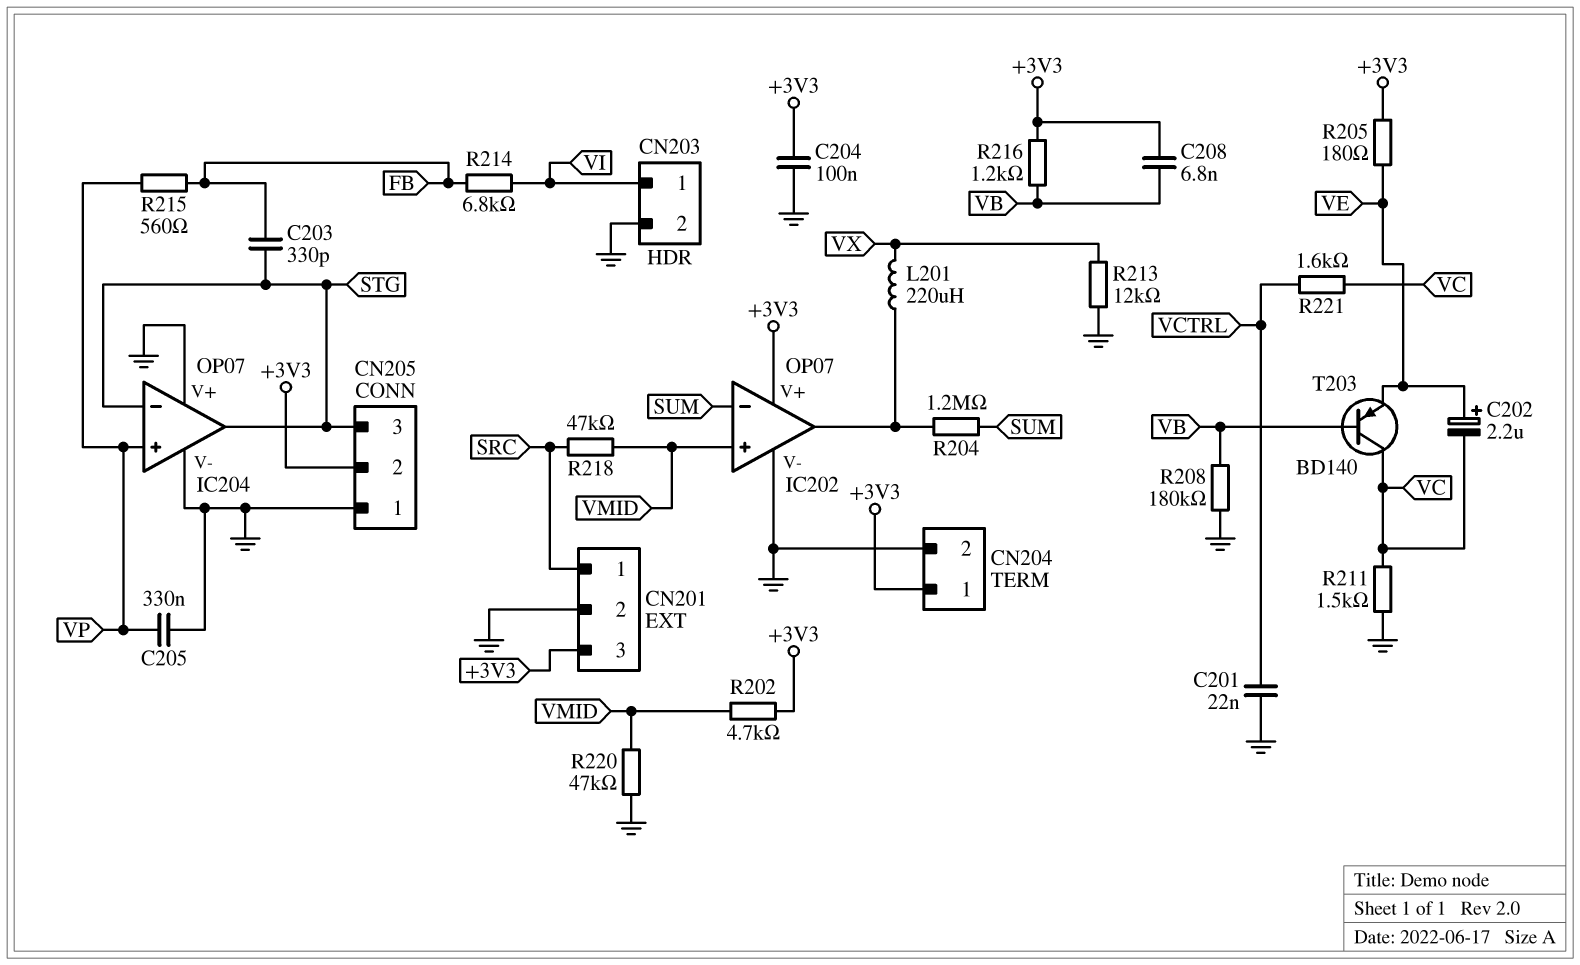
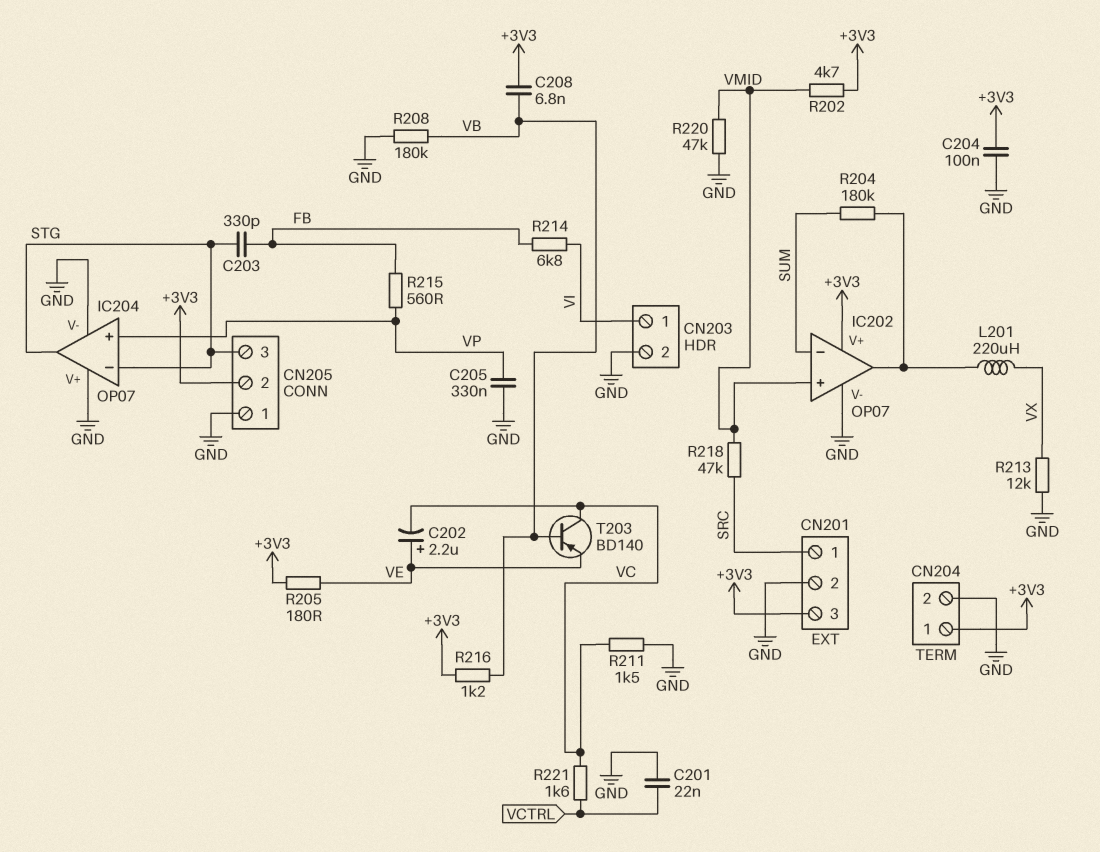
R204: 1.2M (IC202/out, SUM) -> 180k (IC202/out, SUM)

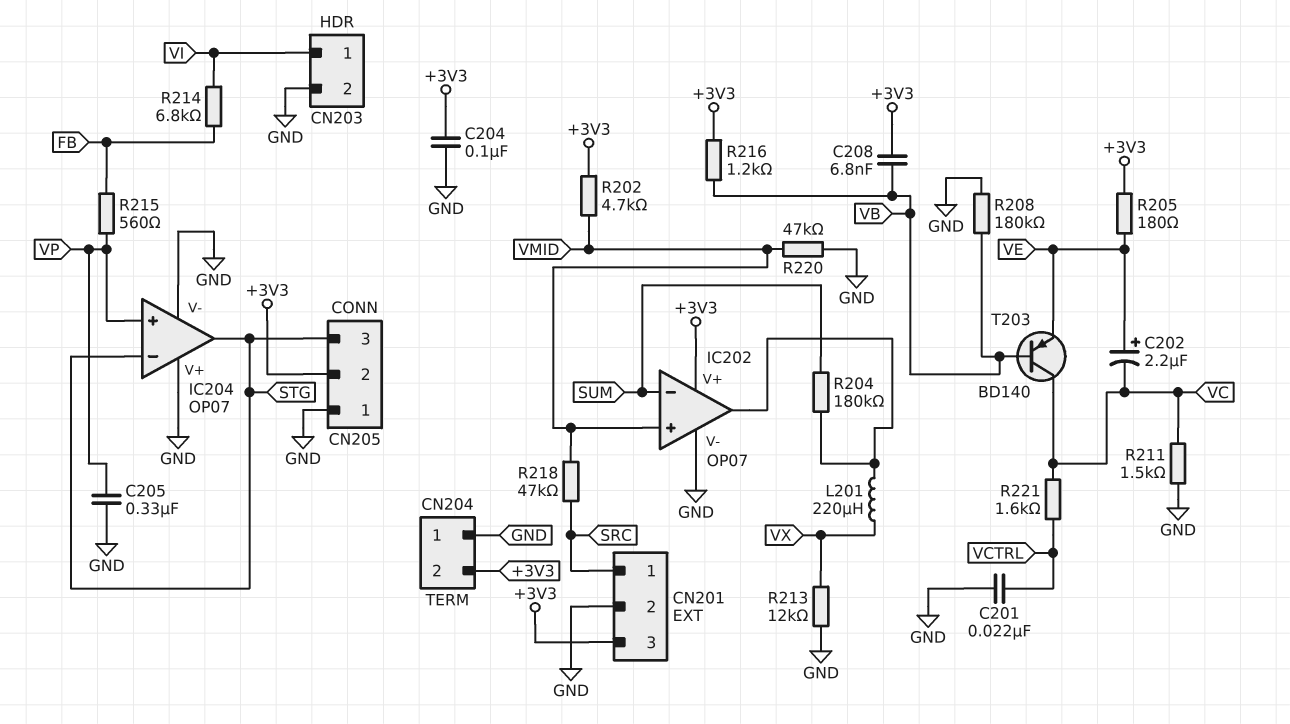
C203: 330pF (FB, STG) -> none
CN204 pin 1: +3V3 -> GND
CN204 pin 2: GND -> +3V3

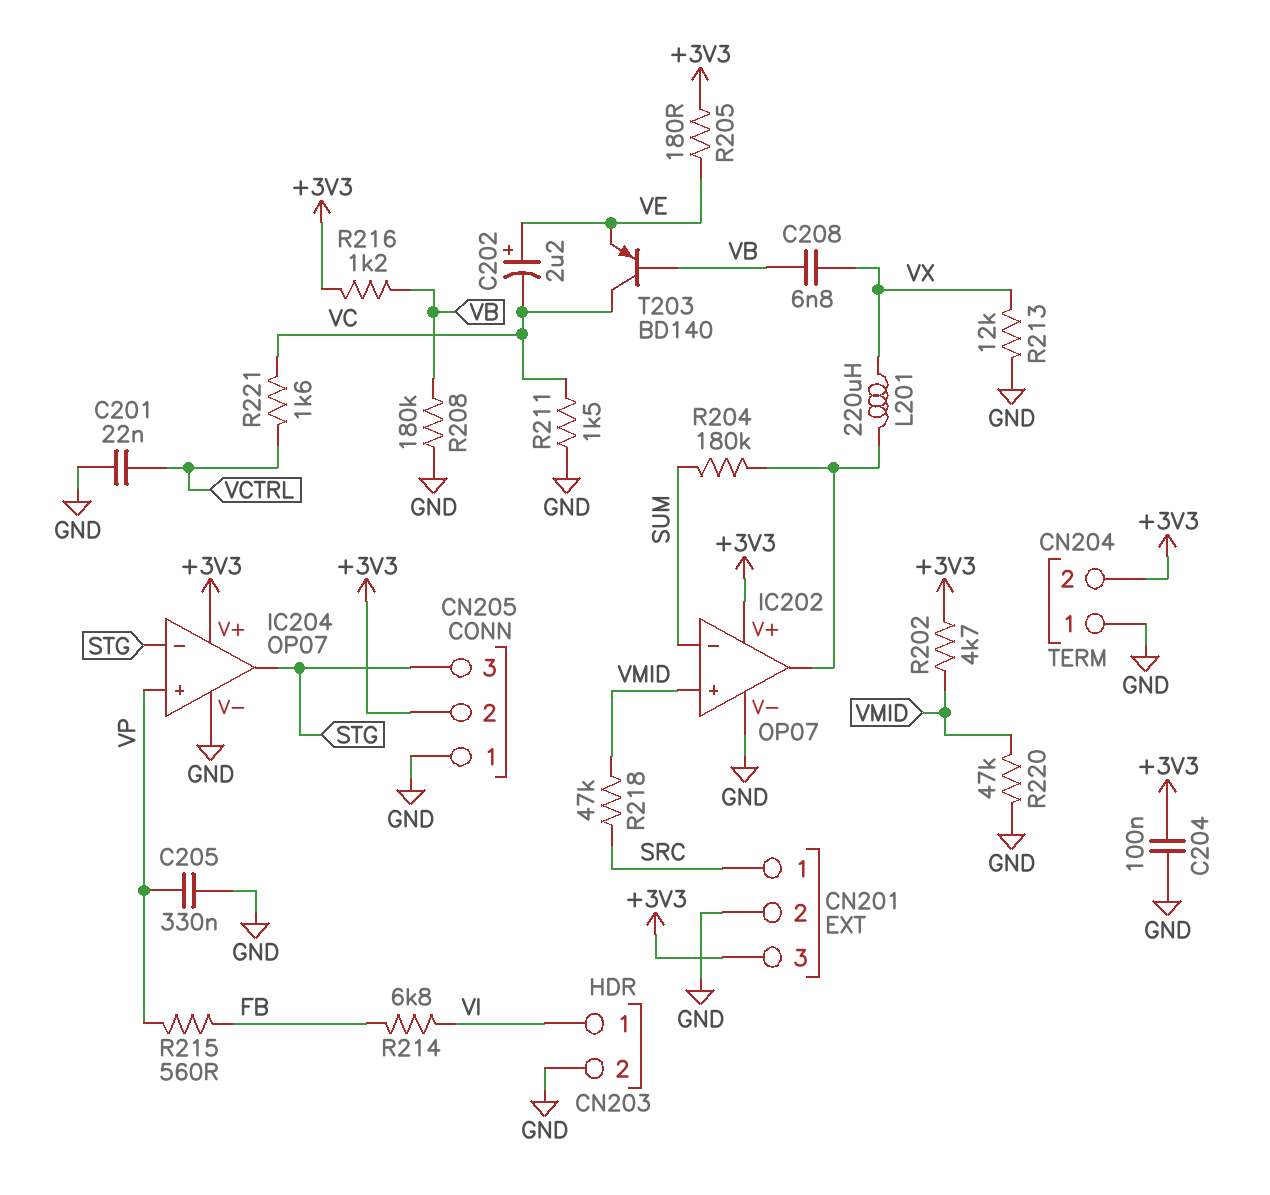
C208: 6.8nF (+3V3, VB) -> 6.8nF (VB, VX)
IC204 pin V+: GND -> +3V3

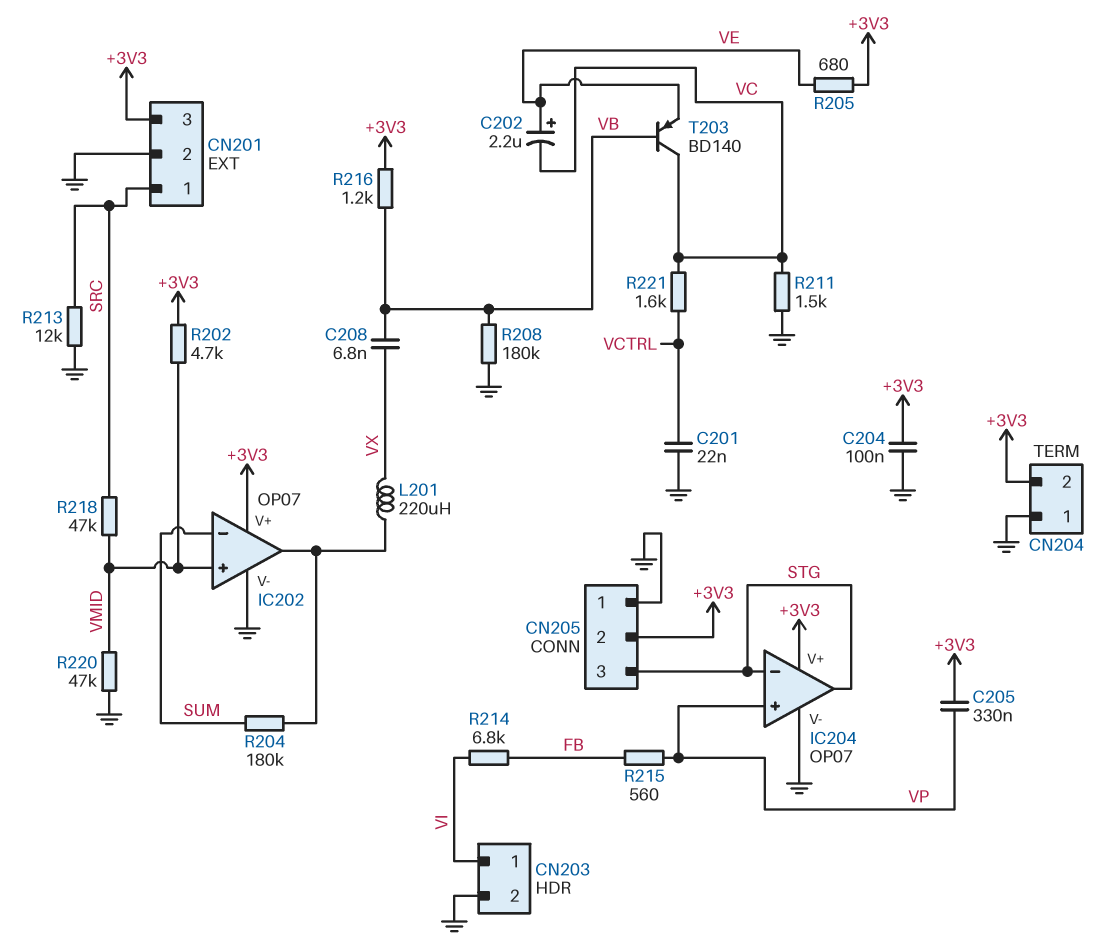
C205: 330nF (GND, VP) -> 330nF (+3V3, VP)
R205: 180 (+3V3, VE) -> 680 (+3V3, VE)
R213: 12k (GND, VX) -> 12k (GND, SRC)

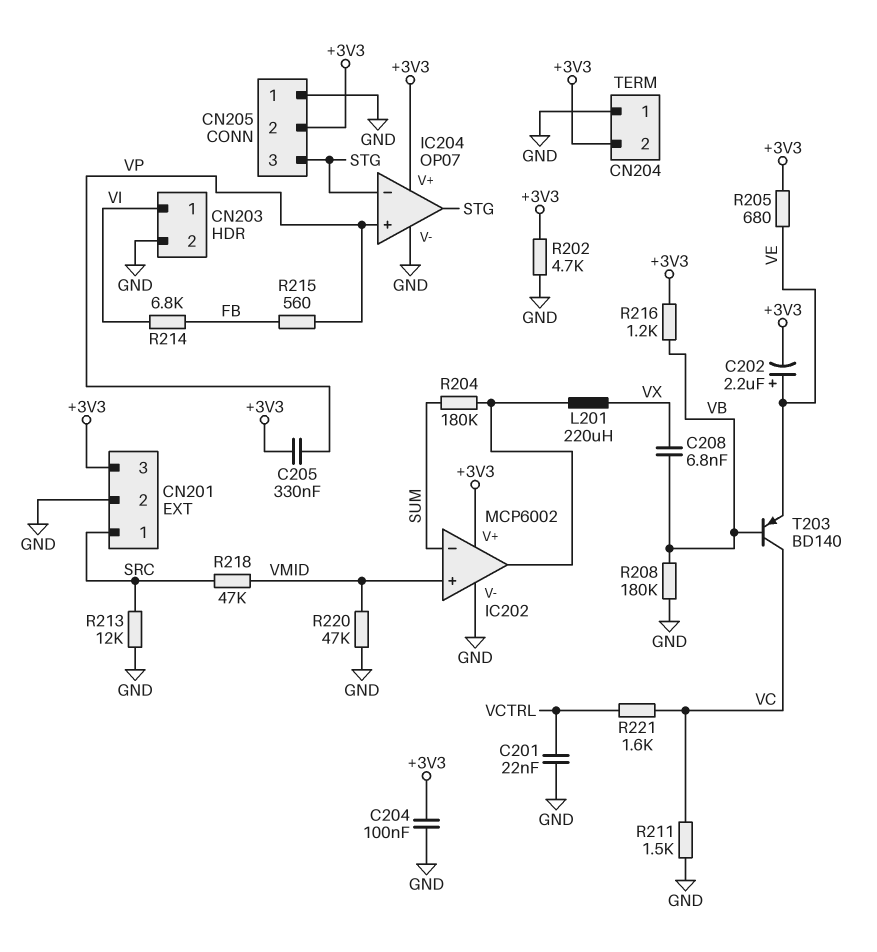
C202: 2.2uF (plus VE, minus VC) -> 2.2uF (plus VE, minus +3V3)
IC202: OP07 -> MCP6002
R202: 4.7k (+3V3, VMID) -> 4.7k (+3V3, GND)

